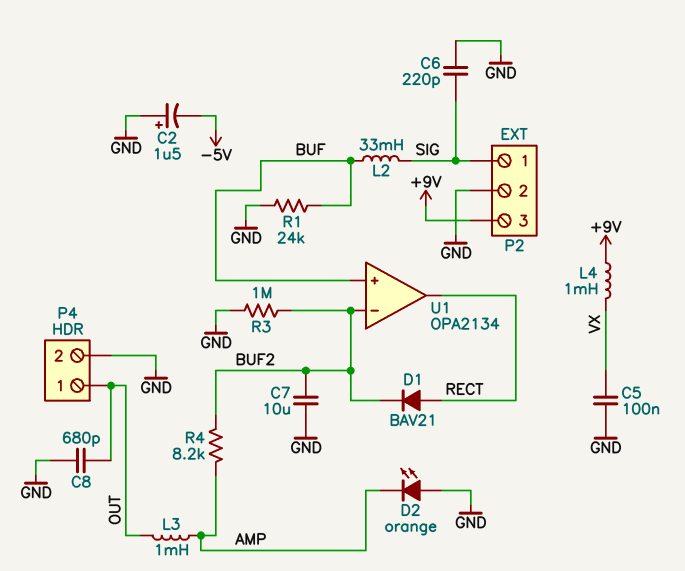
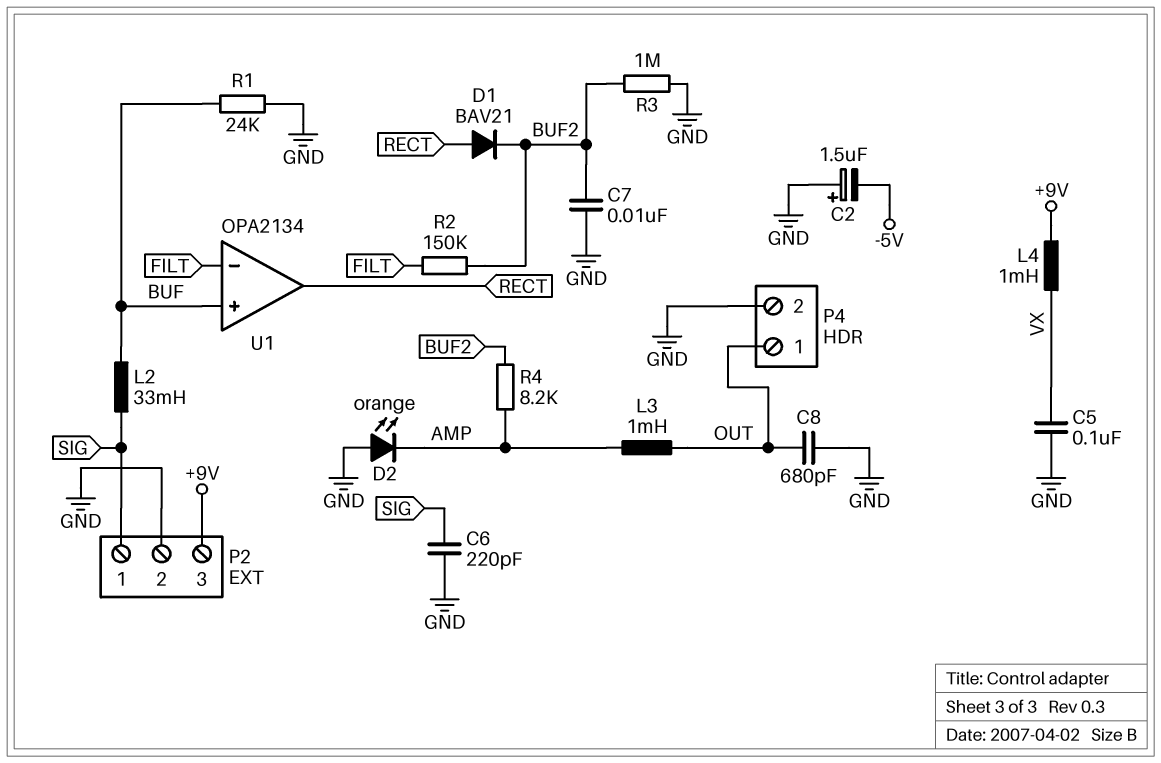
C7: 10uF (BUF2, GND) -> 10nF (BUF2, GND)
R2: none -> 150k (BUF2, FILT)
U1 pin in-: BUF2 -> FILT

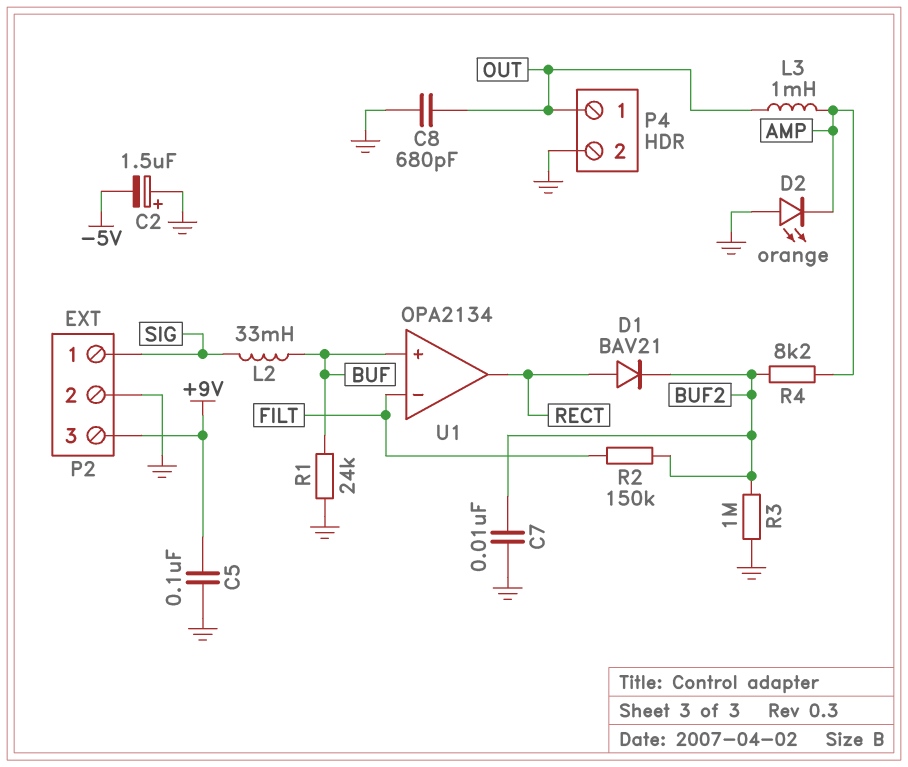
C5: 100nF (GND, VX) -> 100nF (+9V, GND)
C6: 220pF (GND, SIG) -> none
L4: 1mH (+9V, VX) -> none

